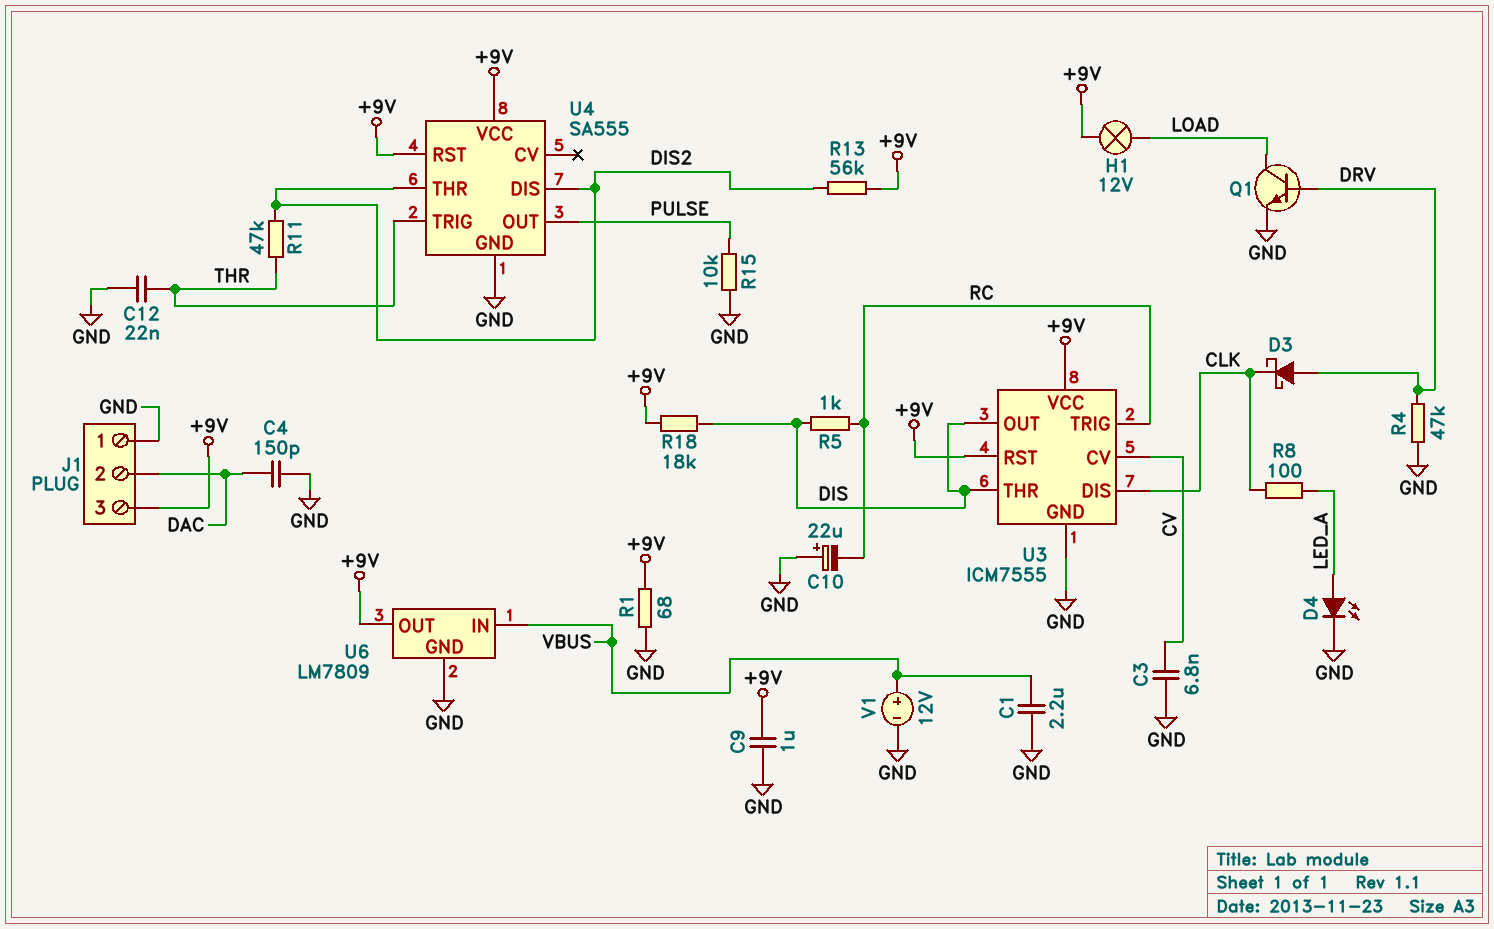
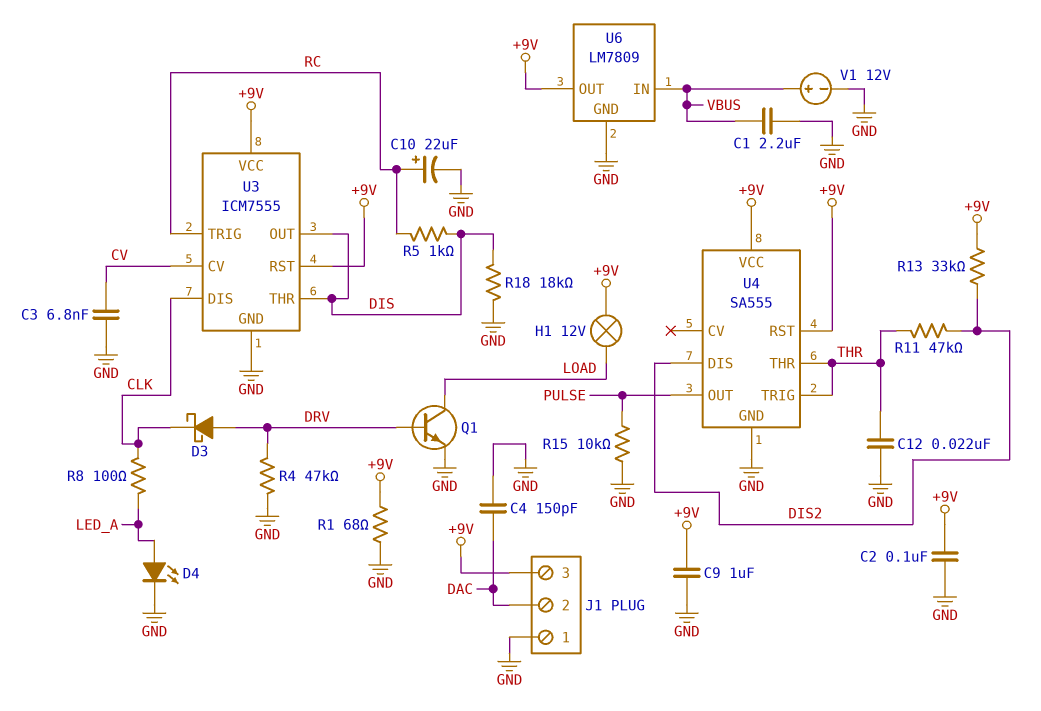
C2: none -> 100nF (+9V, GND)
C10: 22uF (plus GND, minus RC) -> 22uF (plus RC, minus GND)
R13: 56k (+9V, DIS2) -> 33k (+9V, DIS2)
R18: 18k (+9V, DIS) -> 18k (DIS, GND)
U4 pin THR: DIS2 -> THR

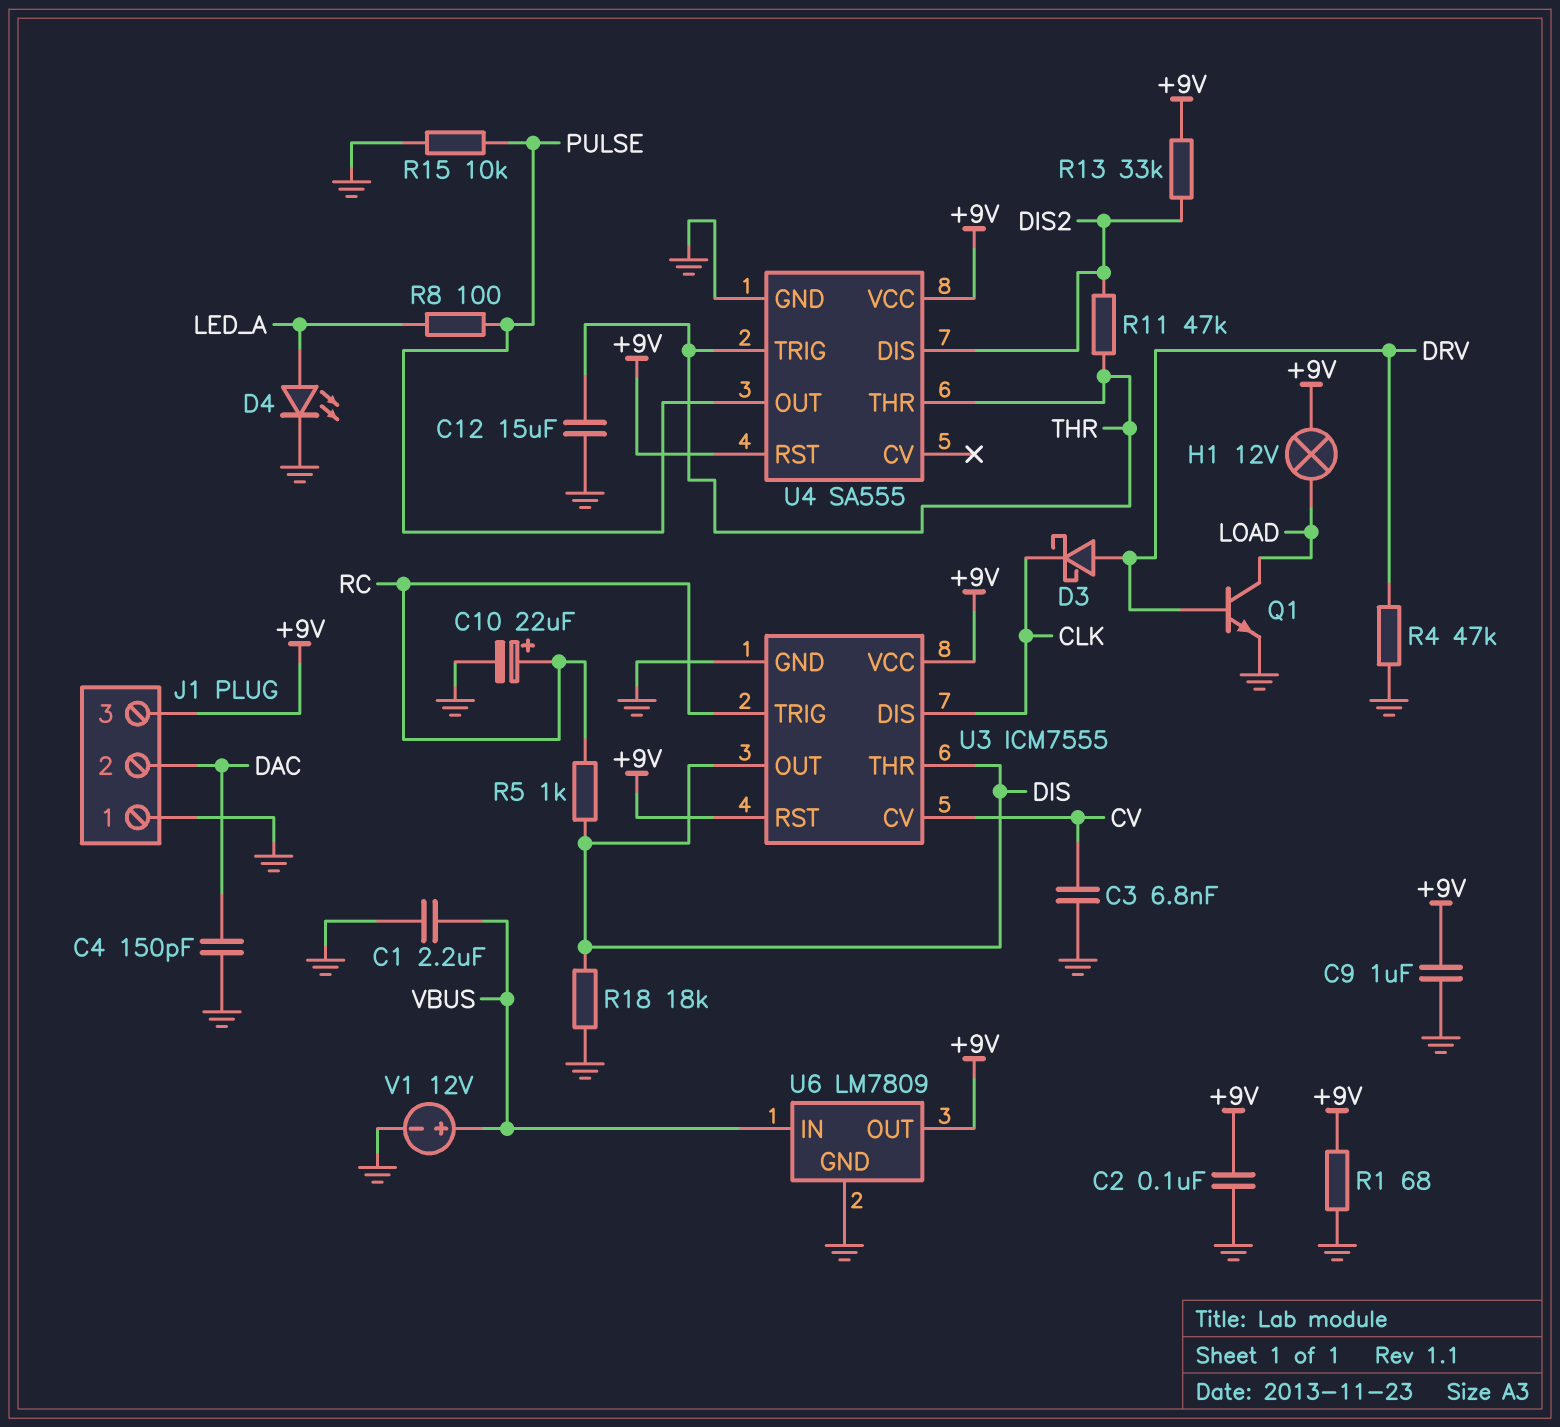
C12: 22nF (GND, THR) -> 15uF (GND, THR)
R8: 100 (CLK, LED_A) -> 100 (LED_A, PULSE)

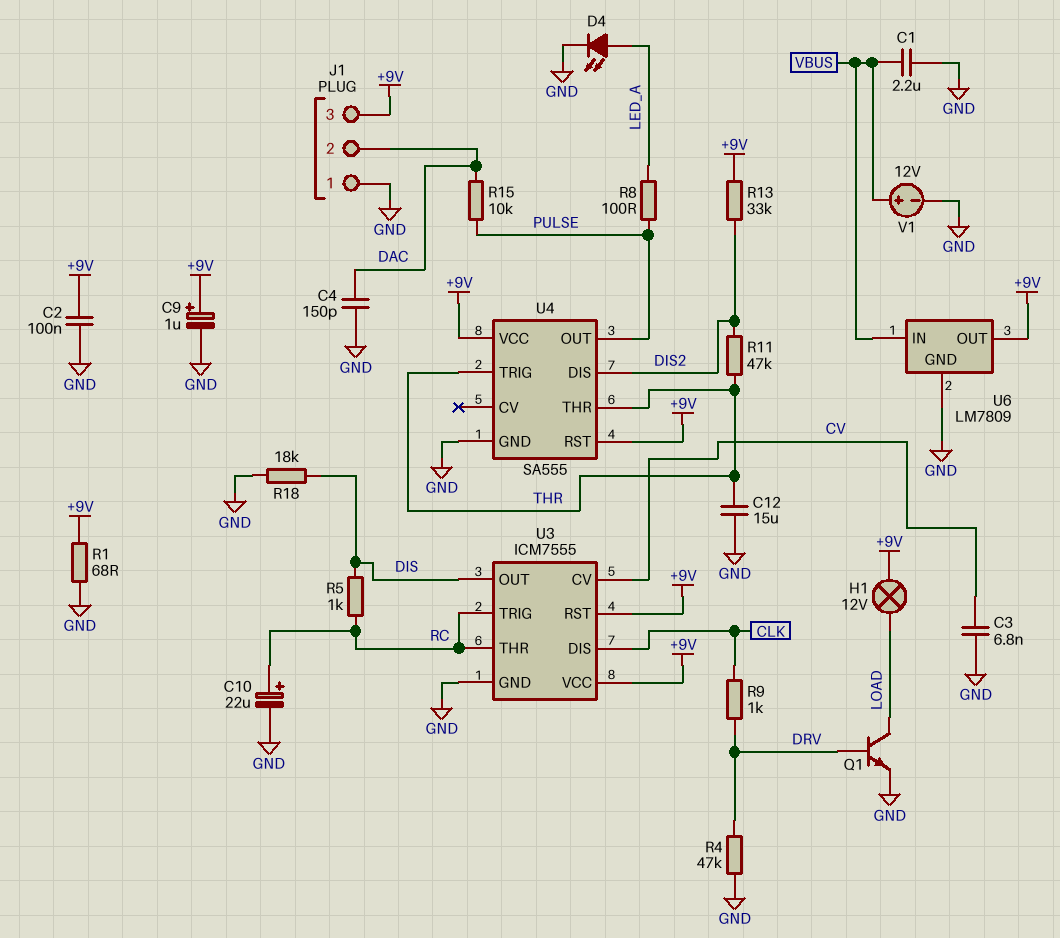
C9: 1uF (+9V, GND) -> 1uF (plus +9V, minus GND)
D3: schottky (A DRV, K CLK) -> none
R9: none -> 1k (CLK, DRV)
R15: 10k (GND, PULSE) -> 10k (DAC, PULSE)
U3 pin THR: DIS -> RC

